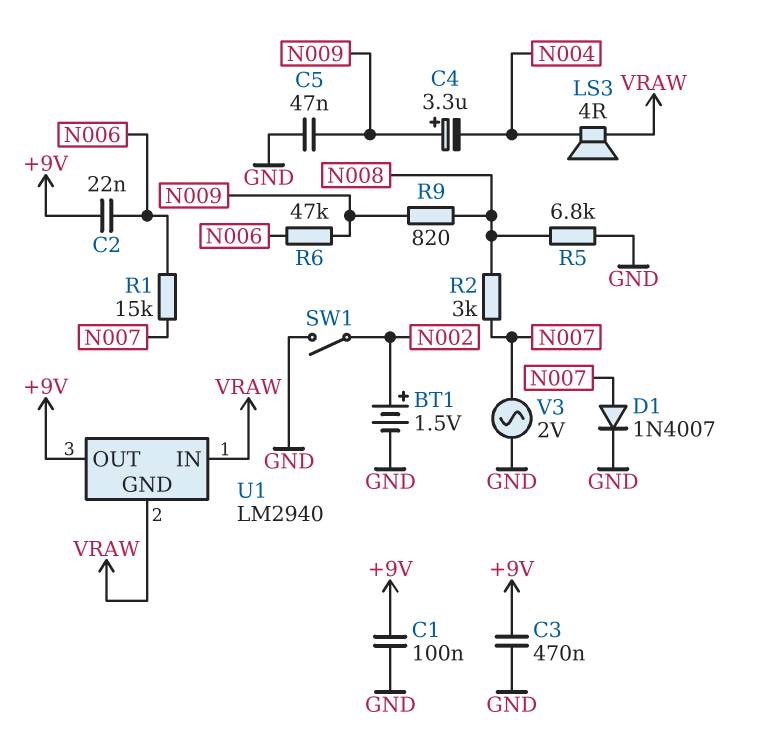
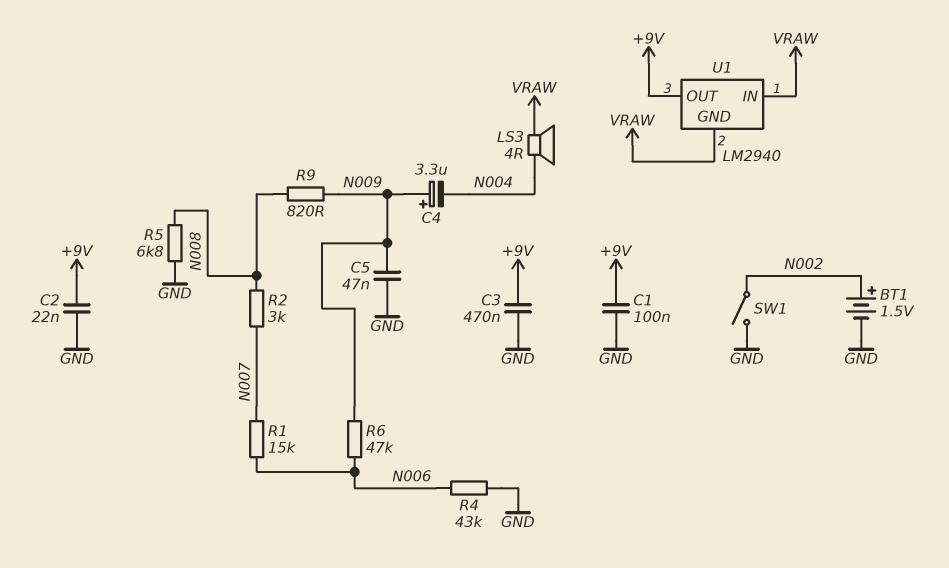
C2: 22nF (+9V, N006) -> 22nF (+9V, GND)
D1: diode 1N4007 (A N007, K GND) -> none
R4: none -> 43k (GND, N006)
V3: AC 2V (GND, N007) -> none

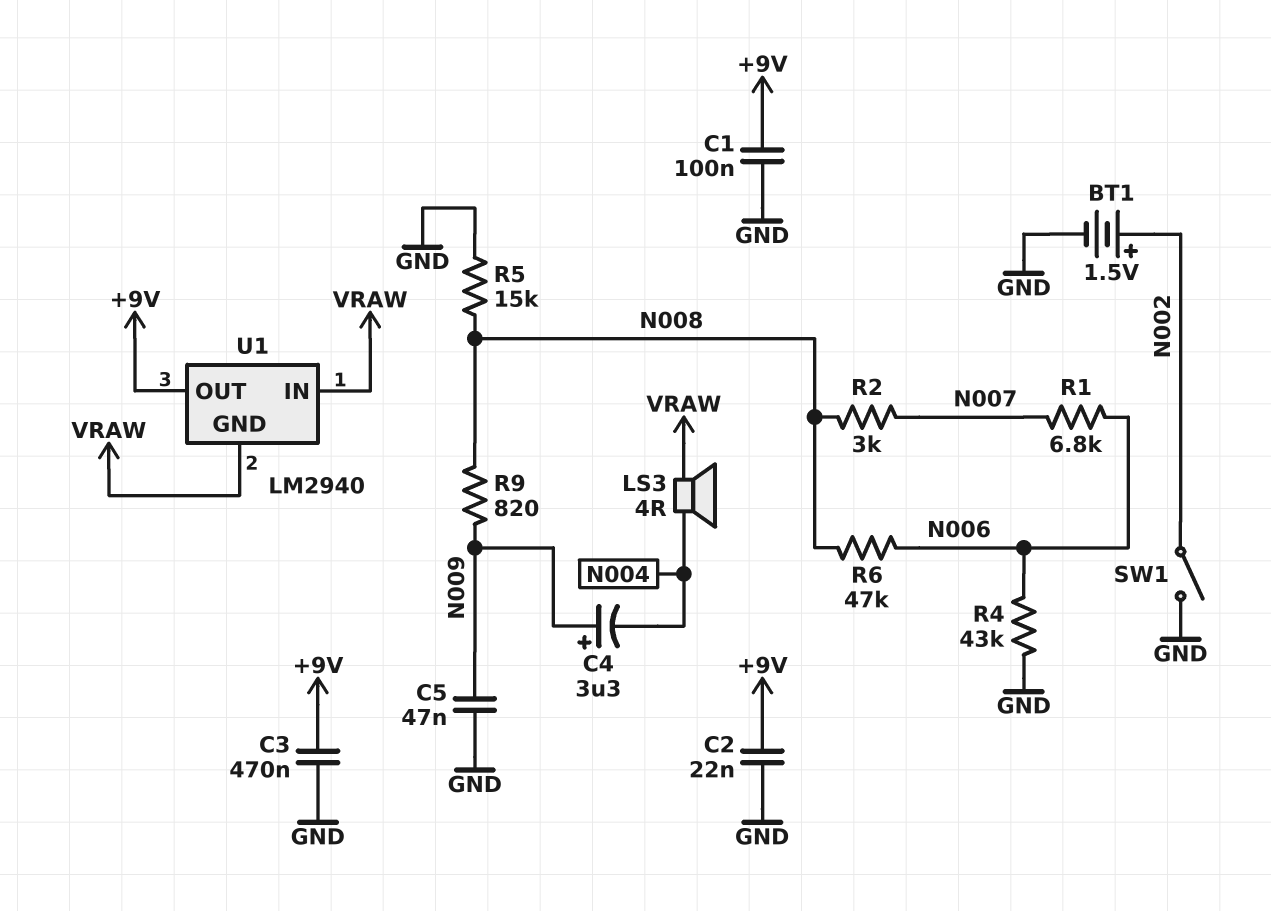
R1: 15k (N006, N007) -> 6.8k (N006, N007)
R5: 6.8k (GND, N008) -> 15k (GND, N008)
R6: 47k (N006, N009) -> 47k (N006, N008)

